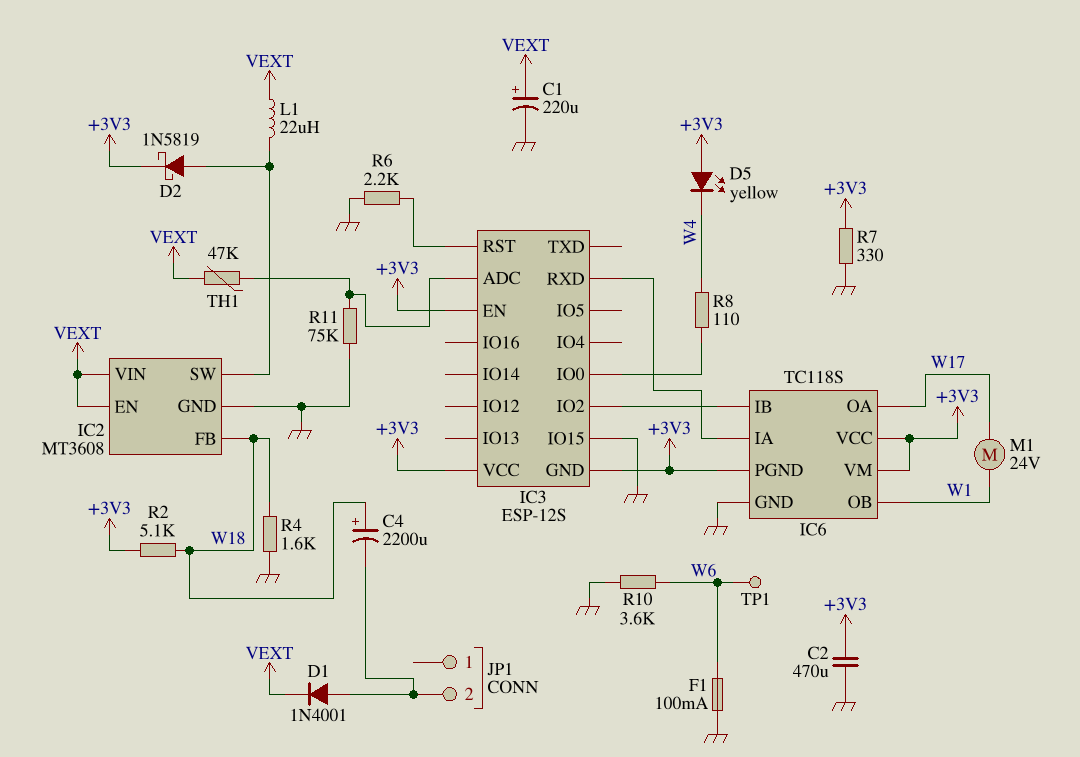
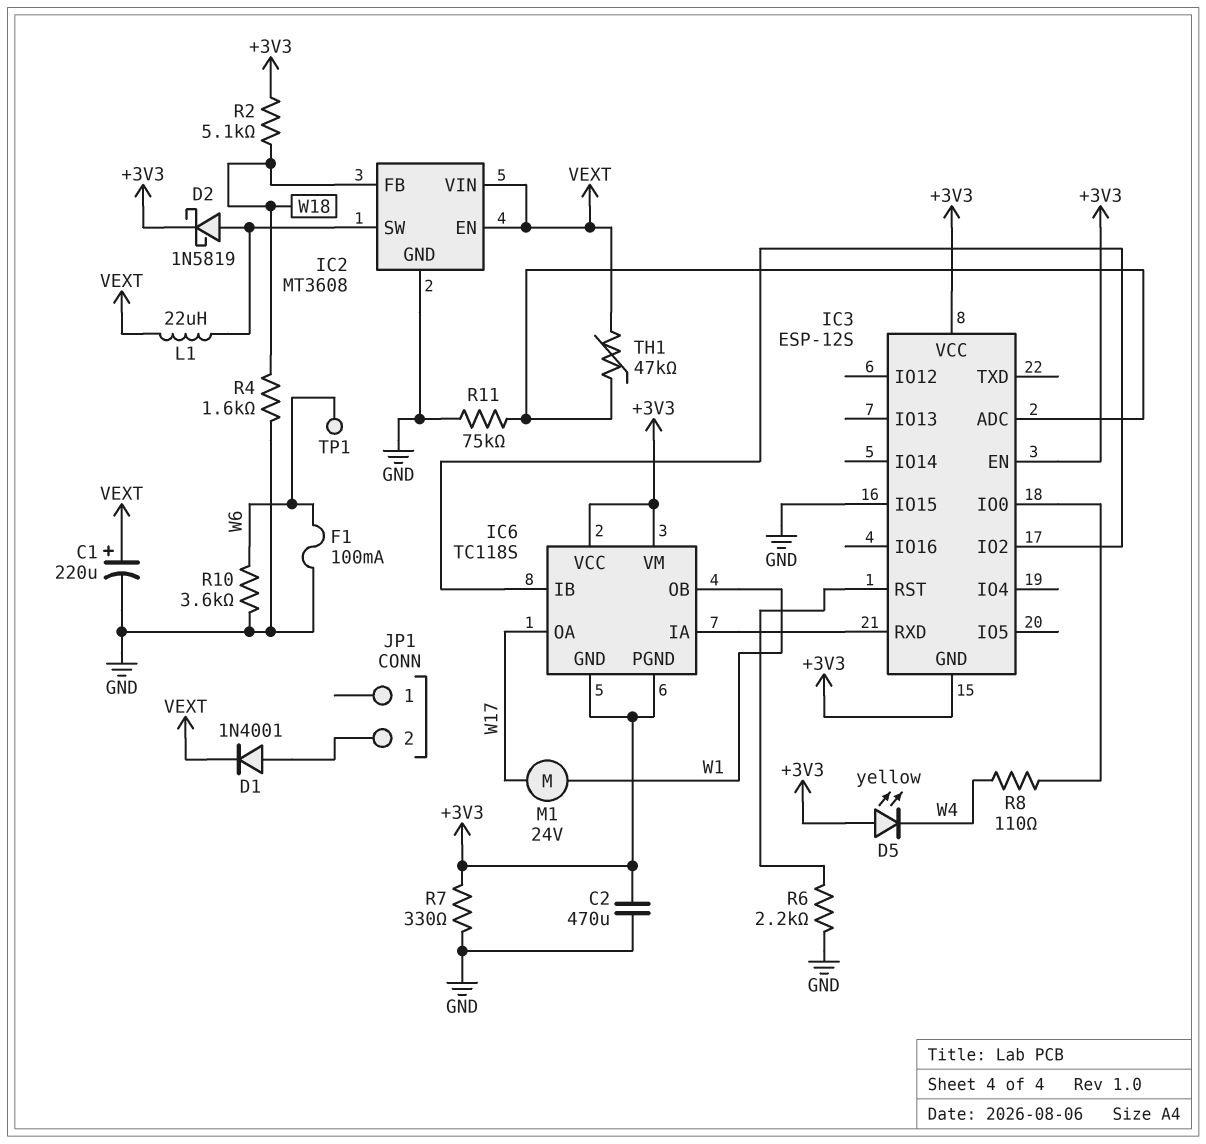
C4: 2200uF (plus W18, minus JP1/2) -> none
IC6 pin GND: GND -> +3V3

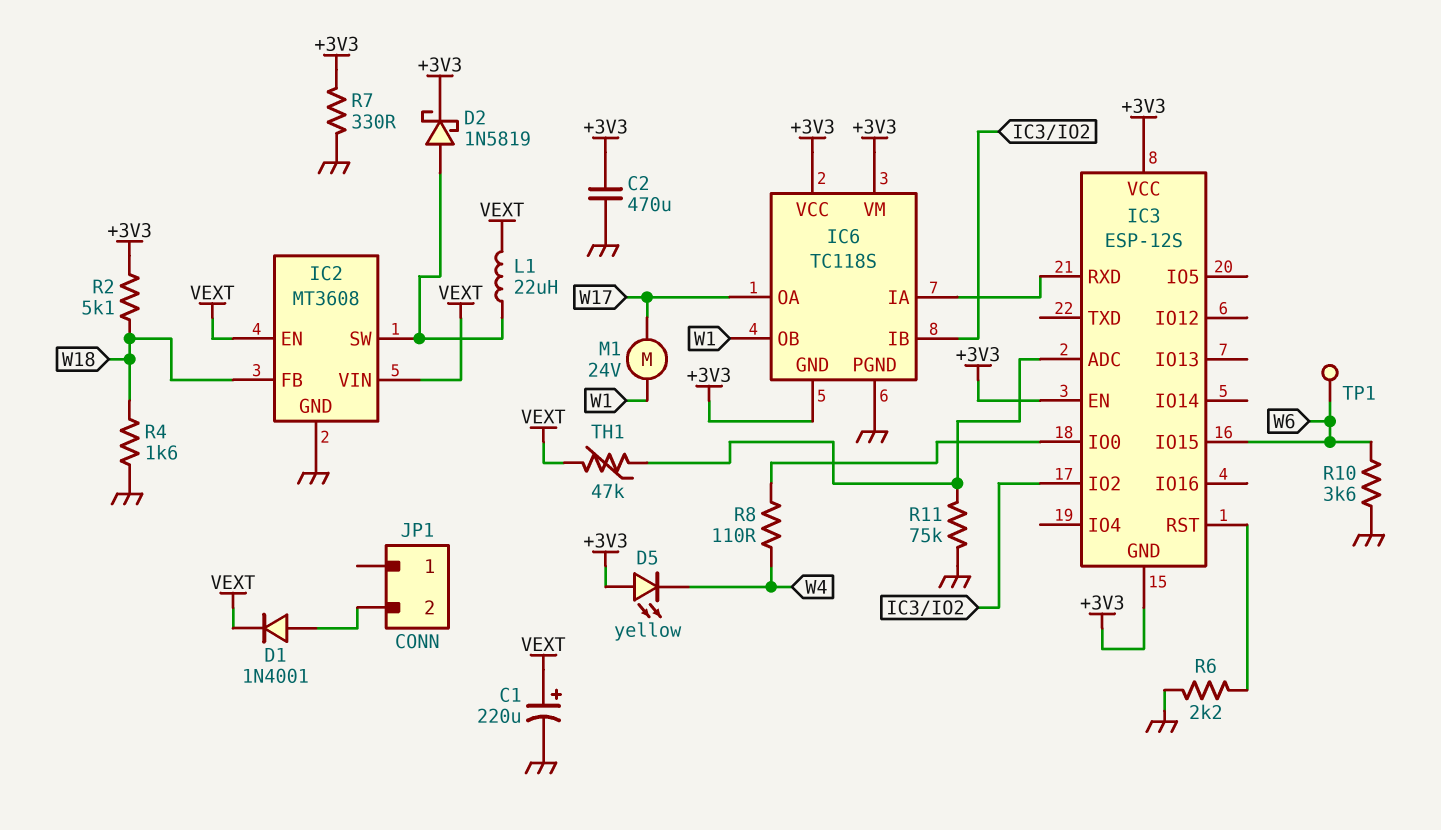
F1: 100mA (GND, W6) -> none
IC3 pin IO15: GND -> W6
IC6 pin PGND: +3V3 -> GND

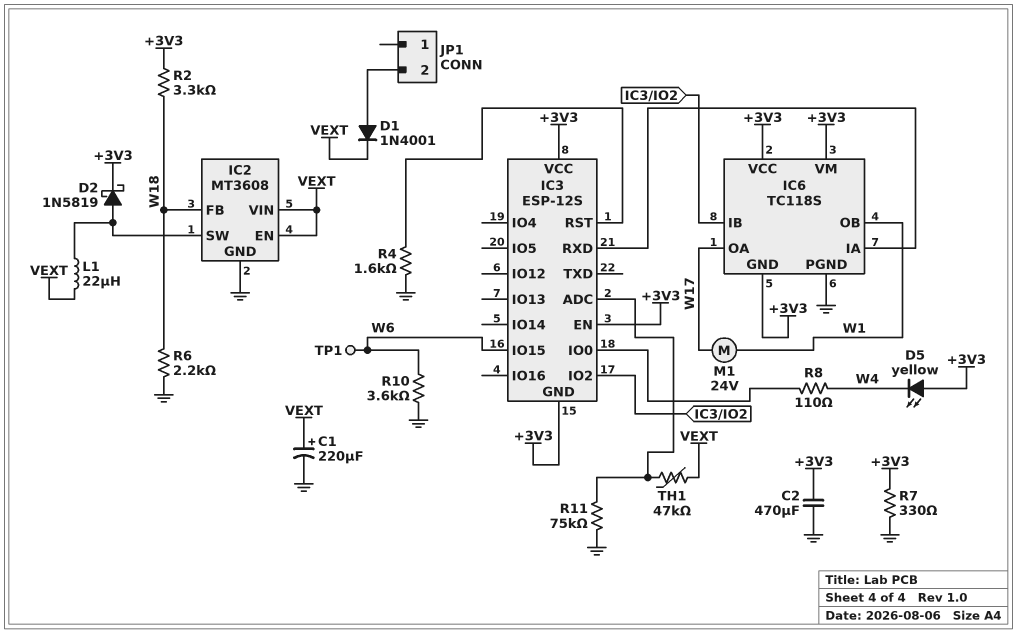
R2: 5.1k (+3V3, W18) -> 3.3k (+3V3, W18)
R4: 1.6k (GND, W18) -> 1.6k (GND, IC3/RST)
R6: 2.2k (GND, IC3/RST) -> 2.2k (GND, W18)

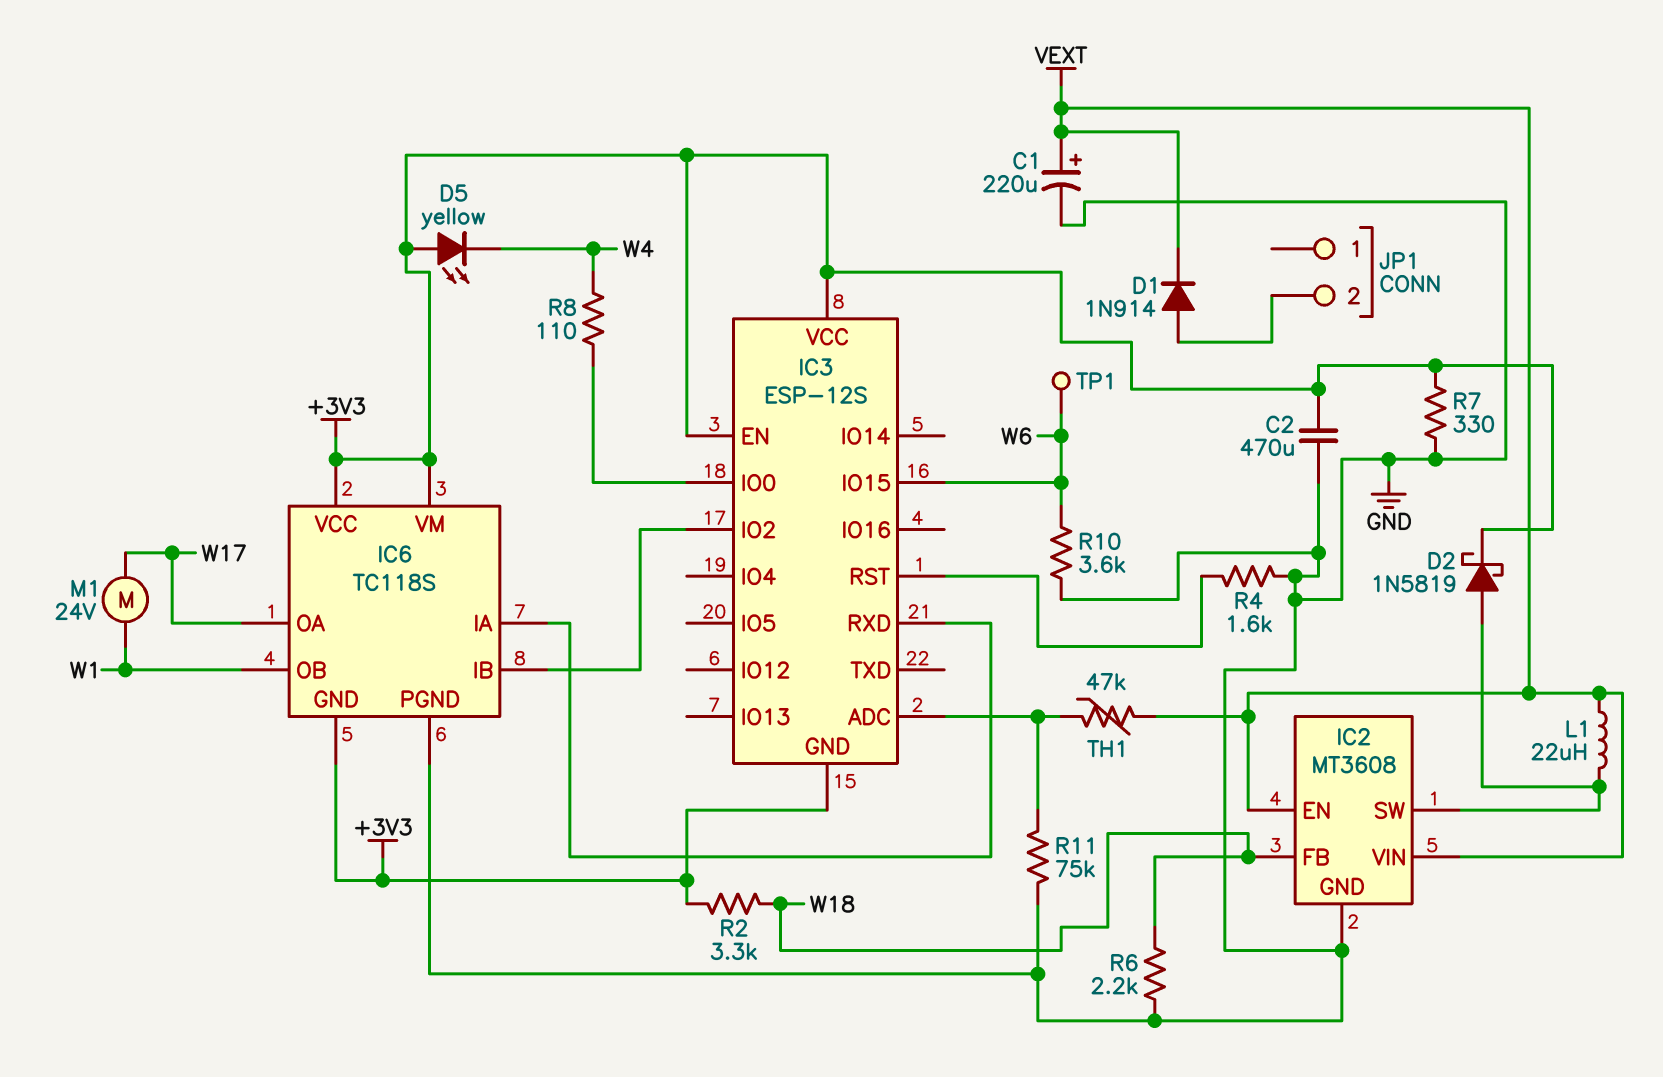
D1: diode 1N4001 (A JP1/2, K VEXT) -> diode 1N914 (A JP1/2, K VEXT)

